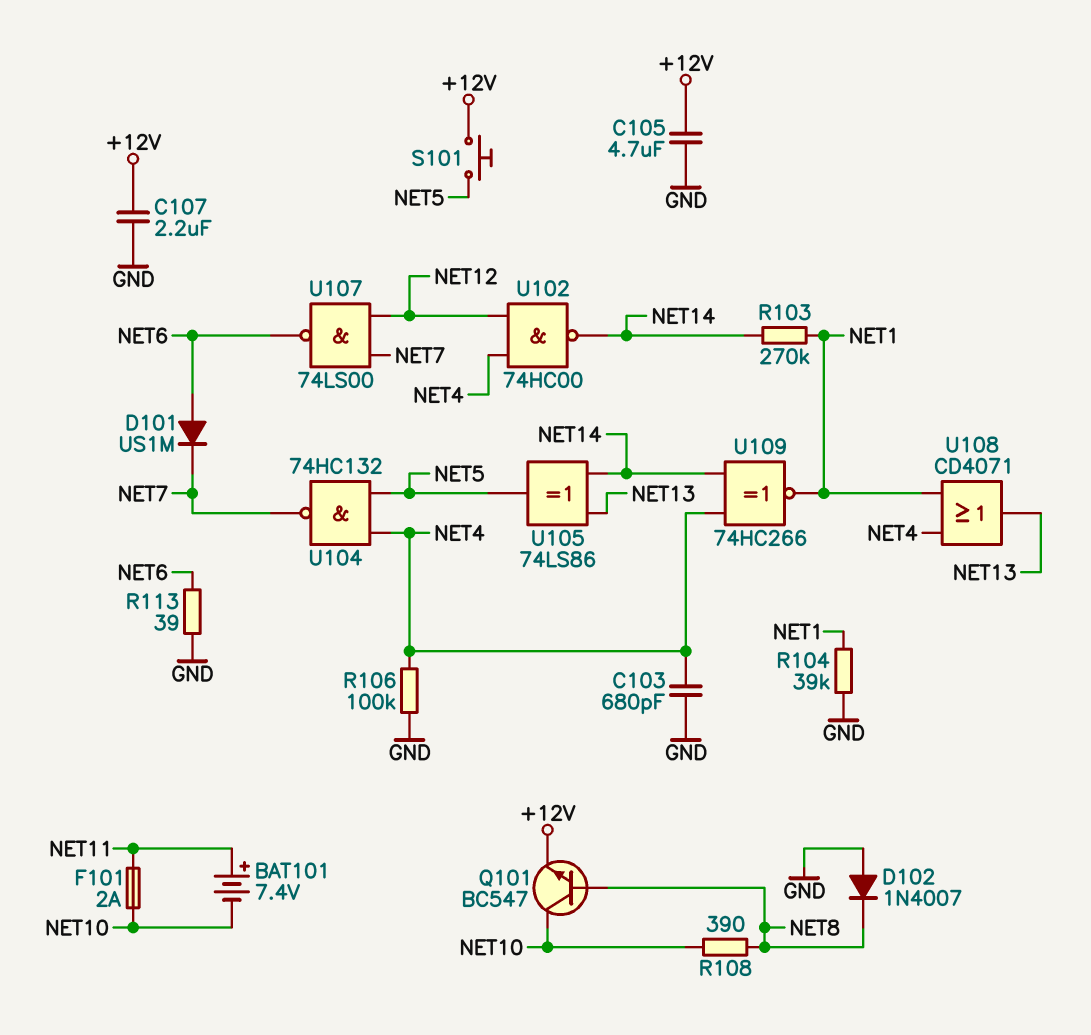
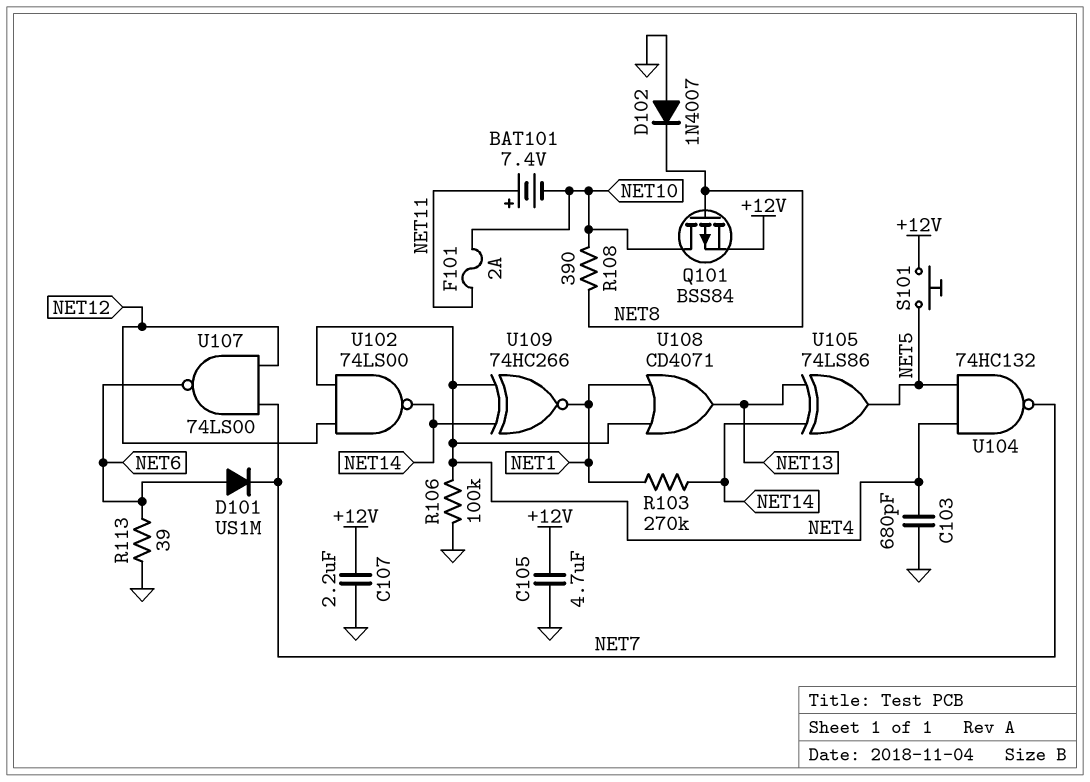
Q101: NPN BC547 (B NET8, C NET10, E +12V) -> PMOS BSS84 (G NET8, D NET10, S +12V)
R104: 39k (GND, NET1) -> none
U102: NAND 74HC00 (in NET4, in NET12, out NET14) -> NAND 74LS00 (in NET4, in NET12, out NET14)

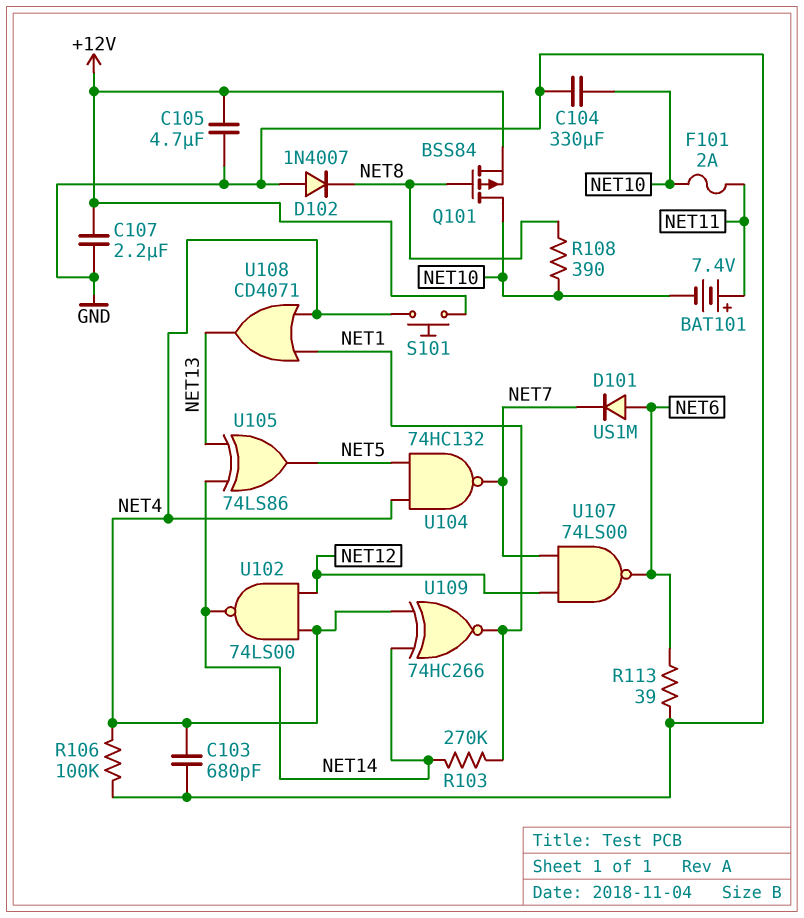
C104: none -> 330uF (GND, NET10)
S101: button (+12V, NET5) -> button (+12V, NET4)

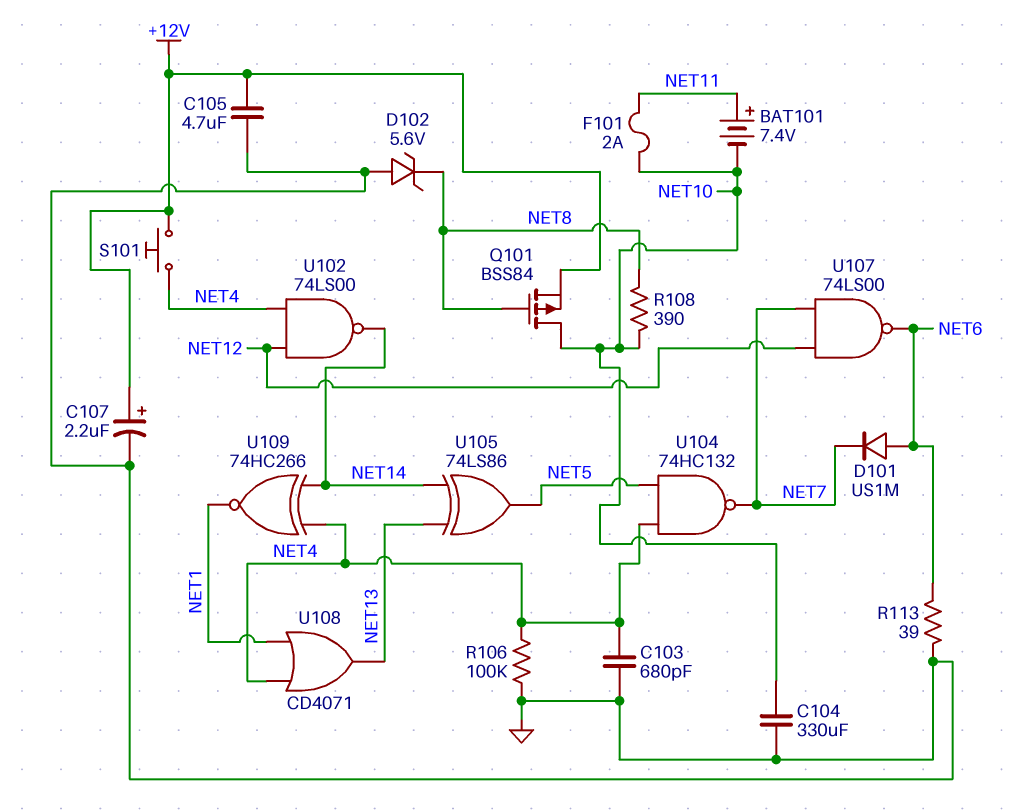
C107: 2.2uF (+12V, GND) -> 2.2uF (plus +12V, minus GND)
D102: diode 1N4007 (A GND, K NET8) -> zener 5.6V (A GND, K NET8)
R103: 270k (NET1, NET14) -> none

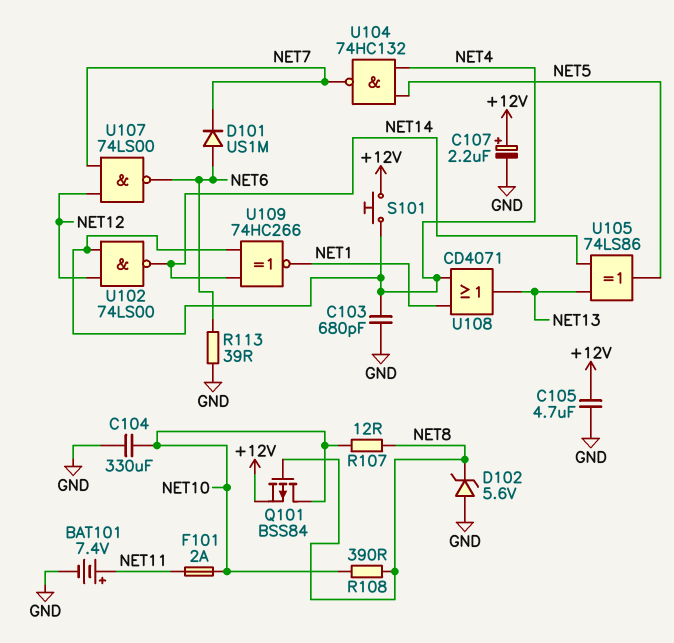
BAT101: 7.4V (plus NET11, minus NET10) -> 7.4V (plus NET11, minus GND)
R106: 100k (GND, NET4) -> none
R107: none -> 12 (NET8, NET10)

